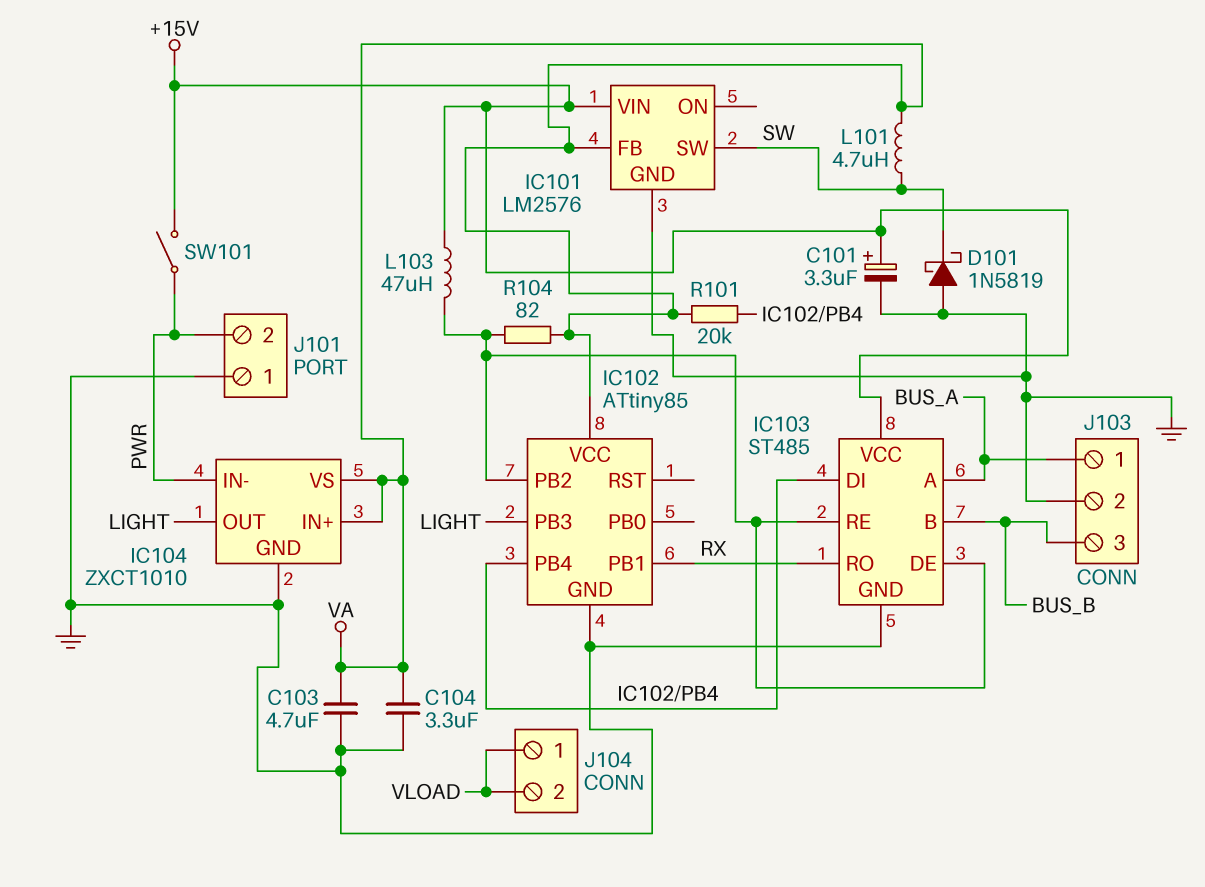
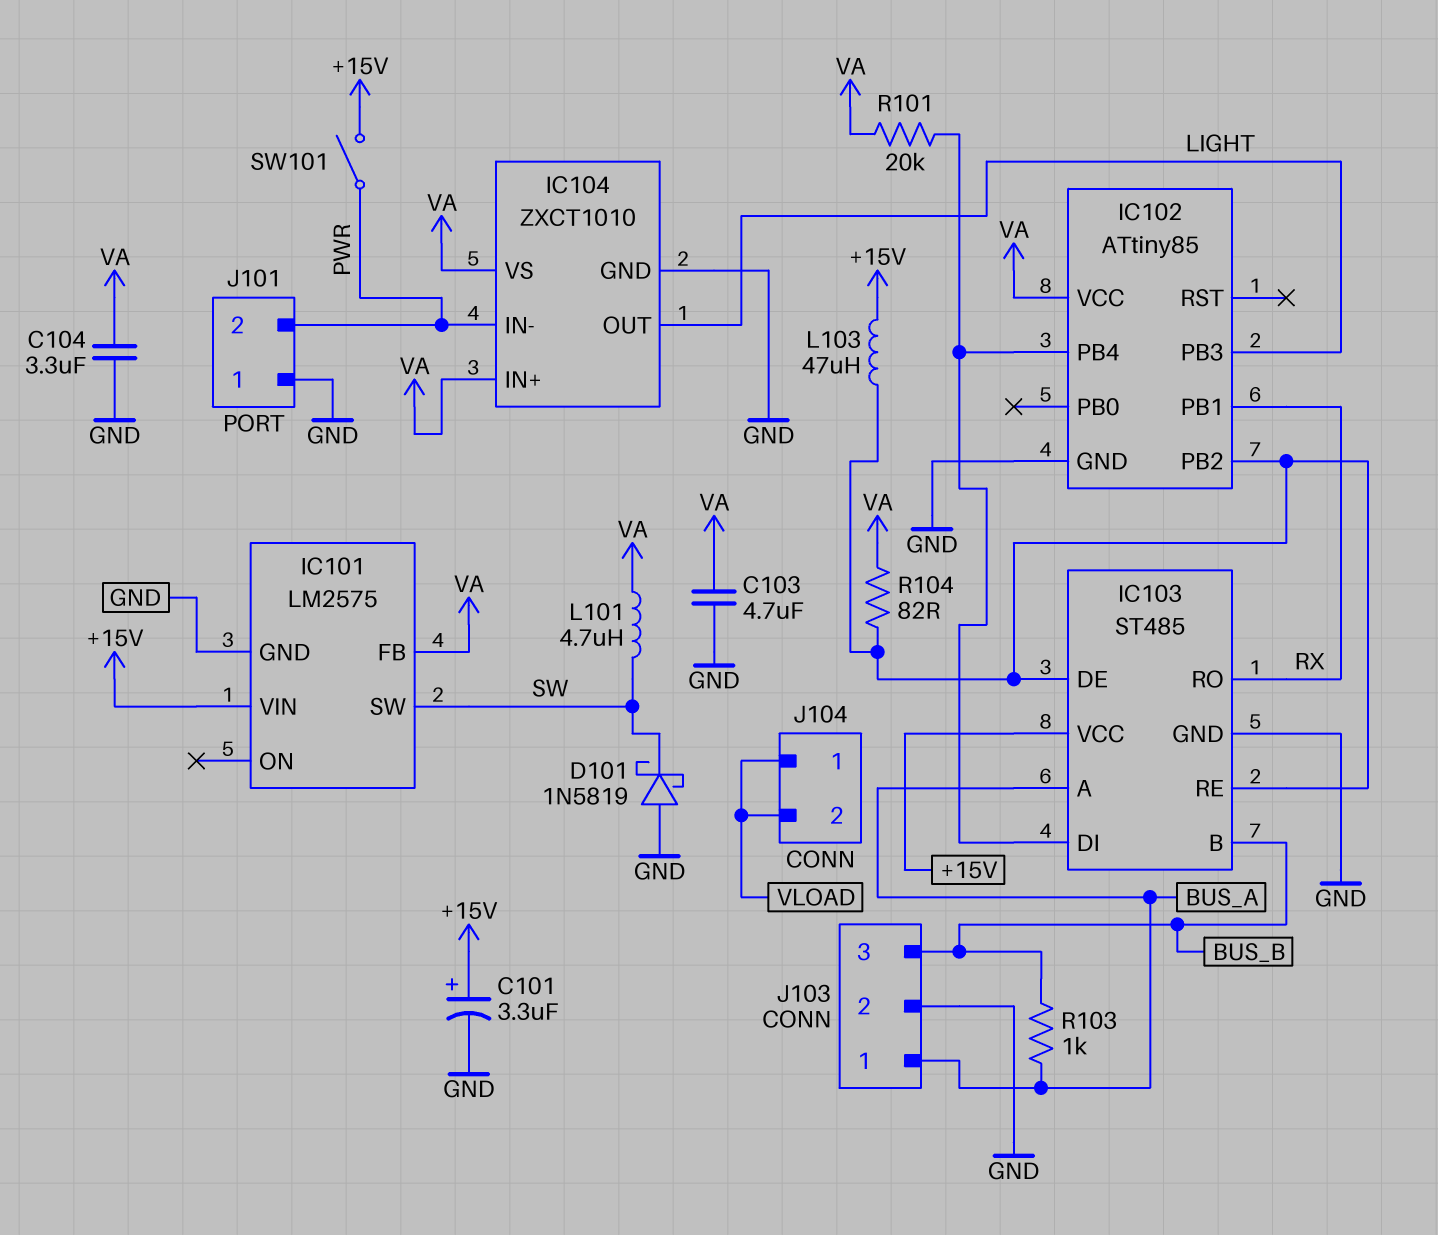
IC101: LM2576 -> LM2575
R103: none -> 1k (BUS_A, BUS_B)

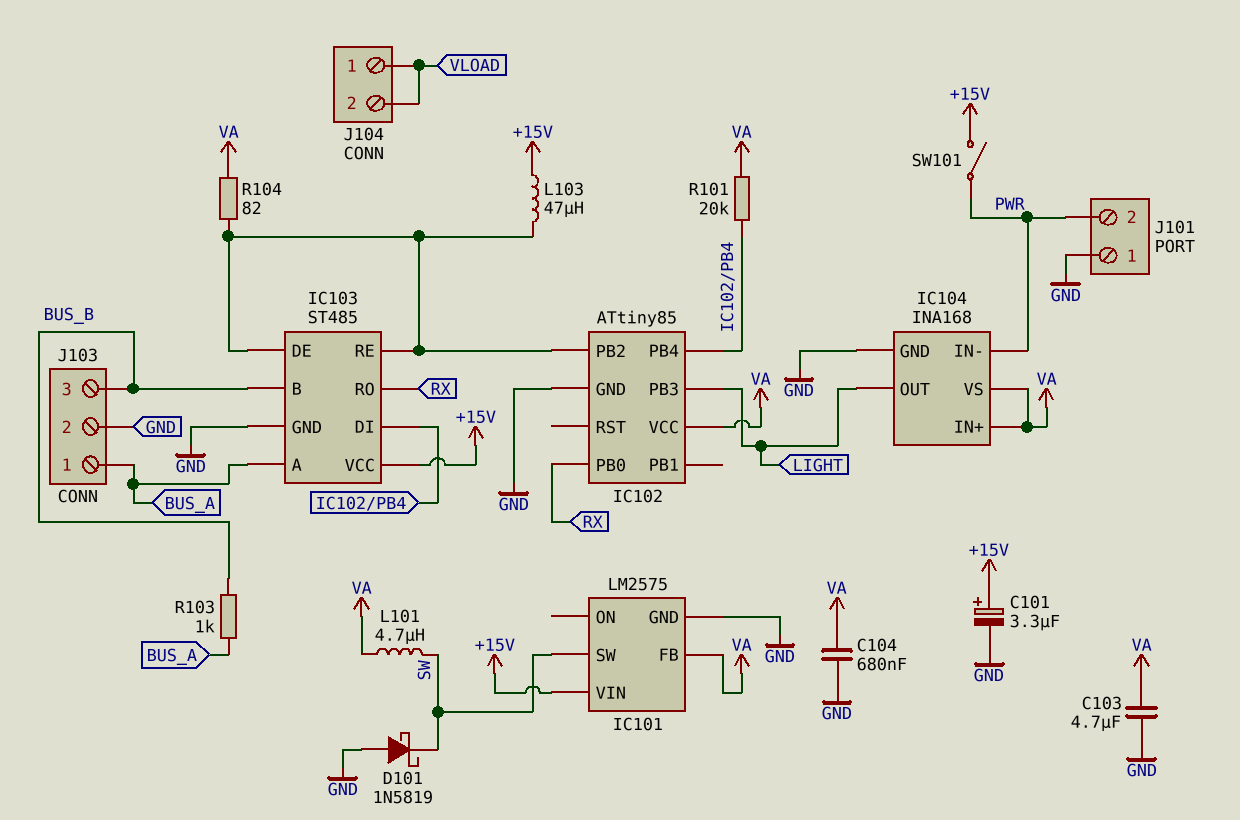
C104: 3.3uF (GND, VA) -> 680nF (GND, VA)
IC102 pin PB0: none -> RX
IC102 pin PB1: RX -> none
IC104: ZXCT1010 -> INA168

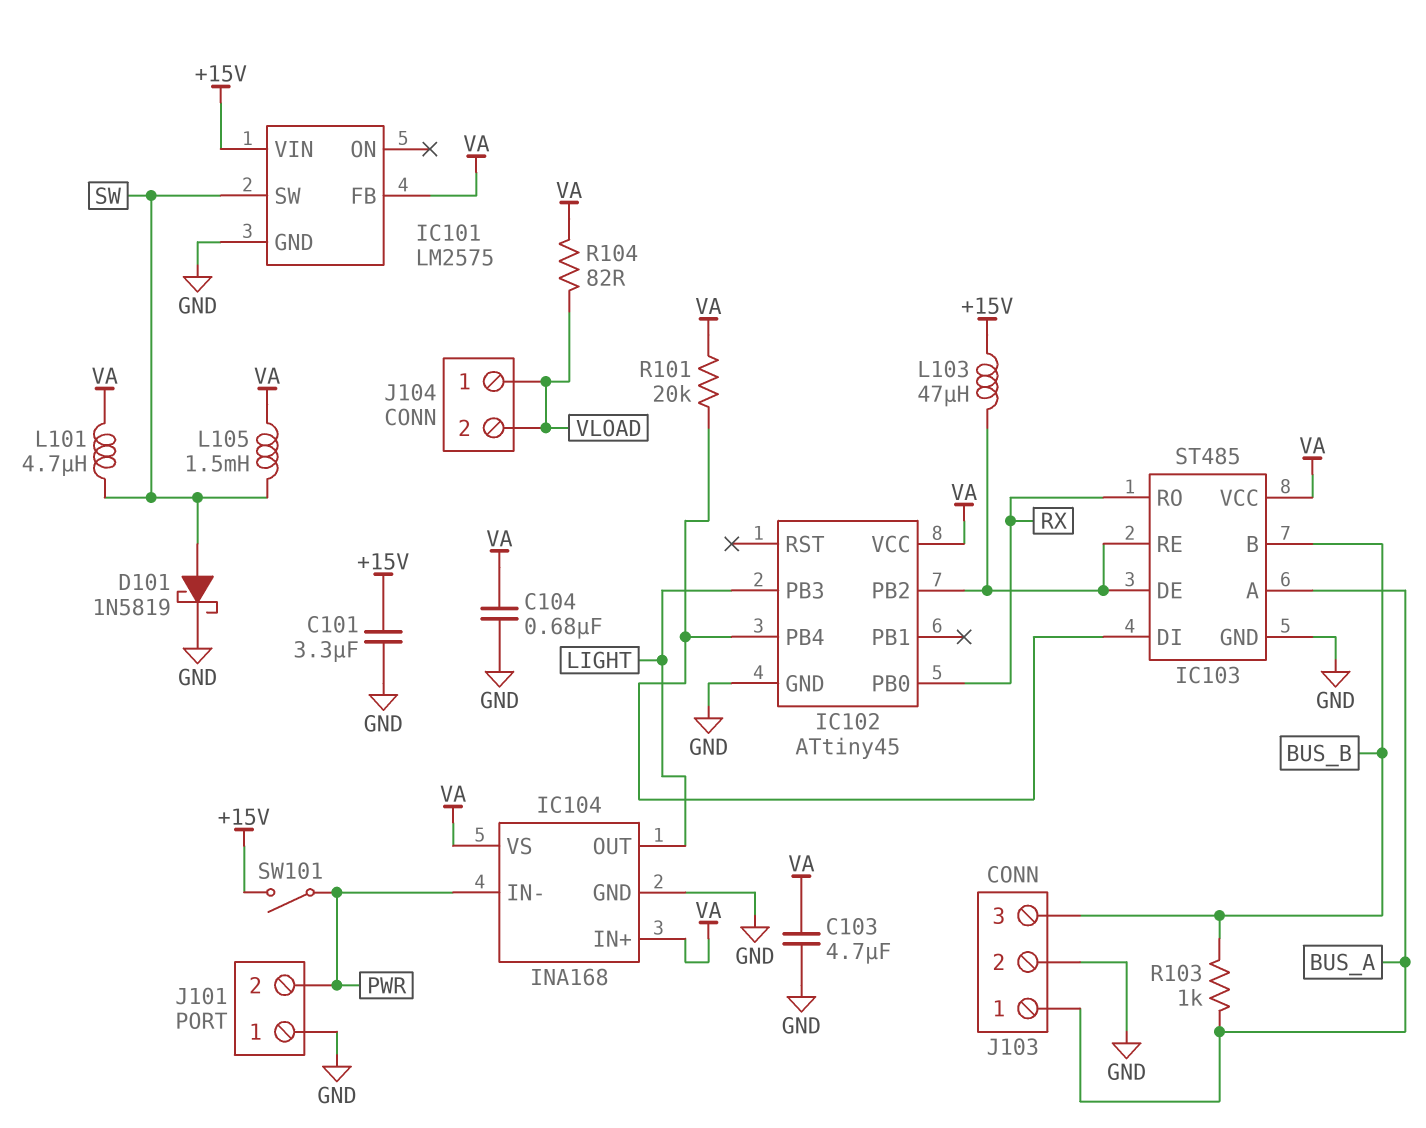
C101: 3.3uF (plus +15V, minus GND) -> 3.3uF (+15V, GND)
D101: schottky 1N5819 (A GND, K SW) -> schottky 1N5819 (A SW, K GND)
IC102: ATtiny85 -> ATtiny45
IC103 pin VCC: +15V -> VA
L105: none -> 1.5mH (SW, VA)
R104: 82 (IC102/PB2, VA) -> 82 (VA, VLOAD)

